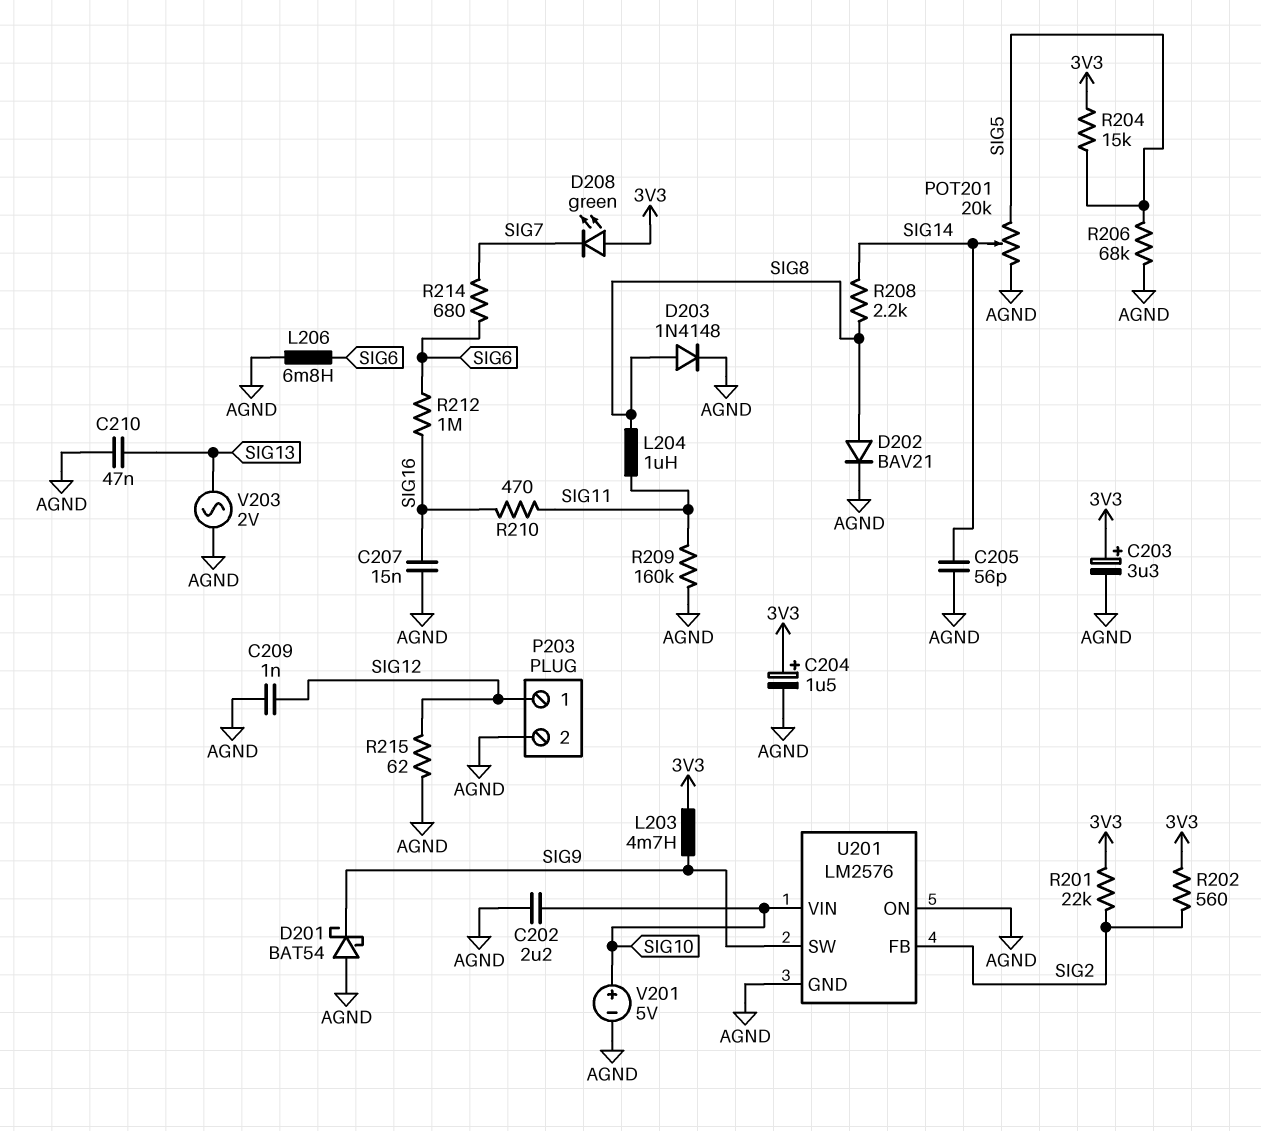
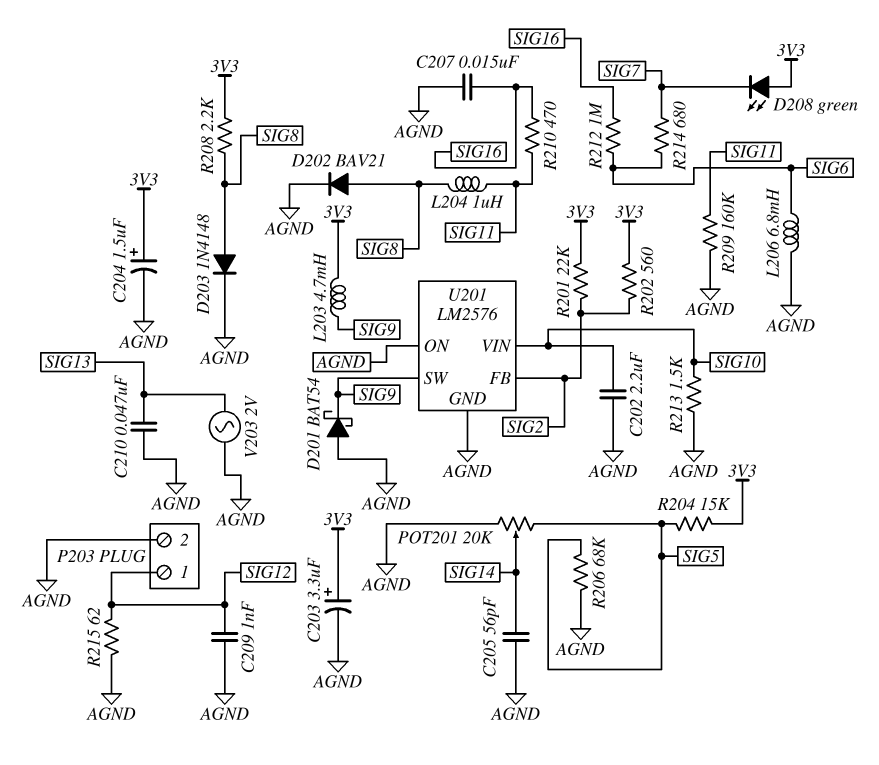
R208: 2.2k (SIG8, SIG14) -> 2.2k (3V3, SIG8)
R213: none -> 1.5k (AGND, SIG10)
V201: 5V (plus SIG10, minus AGND) -> none

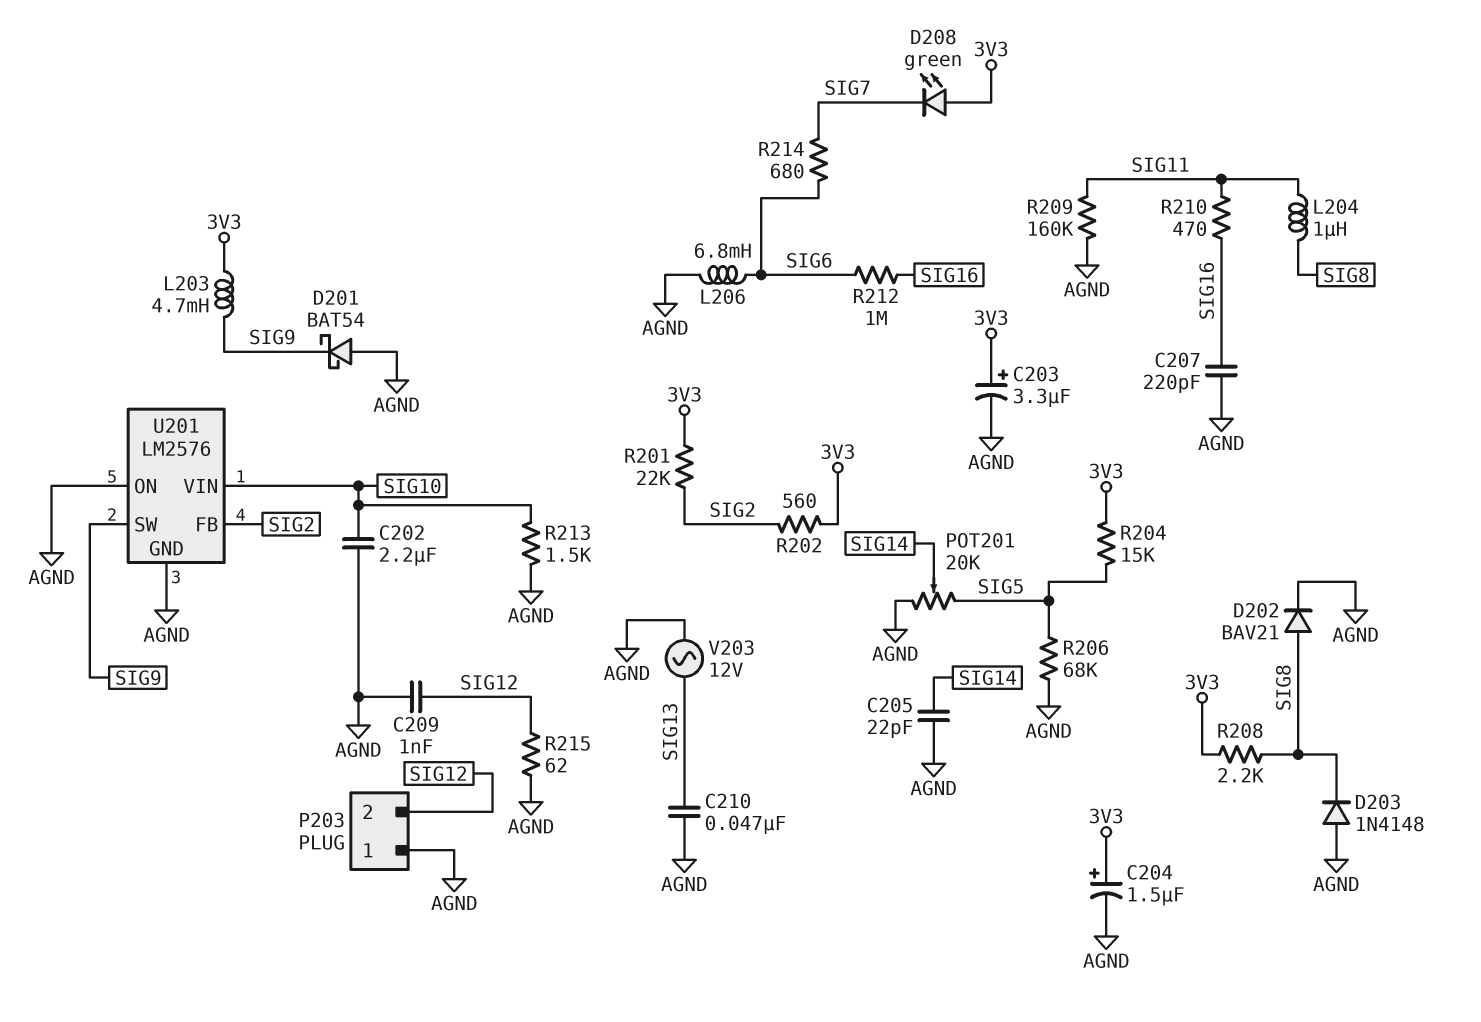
C205: 56pF (AGND, SIG14) -> 22pF (AGND, SIG14)
C207: 15nF (AGND, SIG16) -> 220pF (AGND, SIG16)
D203: diode 1N4148 (A SIG8, K AGND) -> diode 1N4148 (A AGND, K SIG8)
P203 pin 1: SIG12 -> AGND
P203 pin 2: AGND -> SIG12
V203: AC 2V (AGND, SIG13) -> AC 12V (AGND, SIG13)

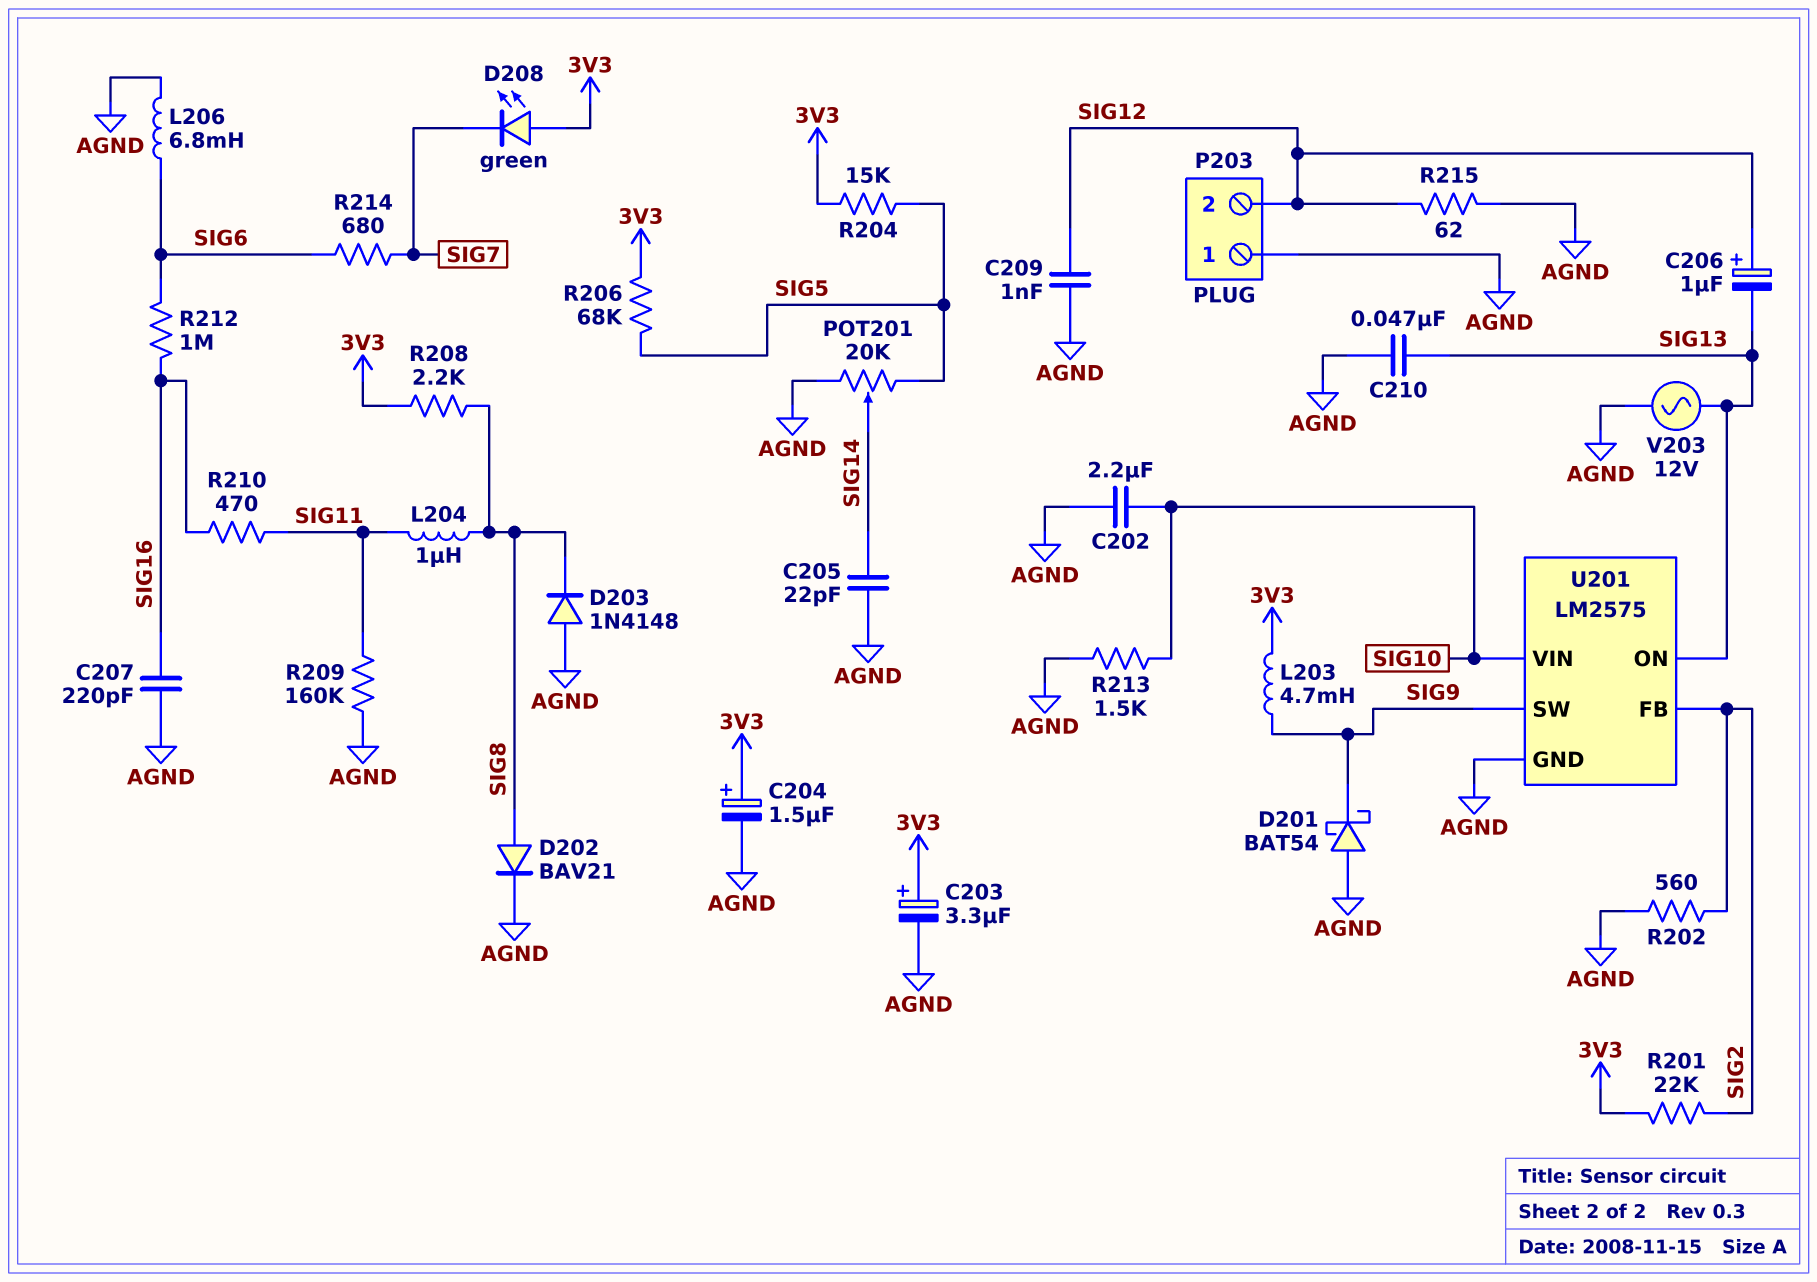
C206: none -> 1uF (plus SIG12, minus SIG13)
R202: 560 (3V3, SIG2) -> 560 (AGND, SIG2)
R206: 68k (AGND, SIG5) -> 68k (3V3, SIG5)
U201: LM2576 -> LM2575
U201 pin ON: AGND -> SIG13

